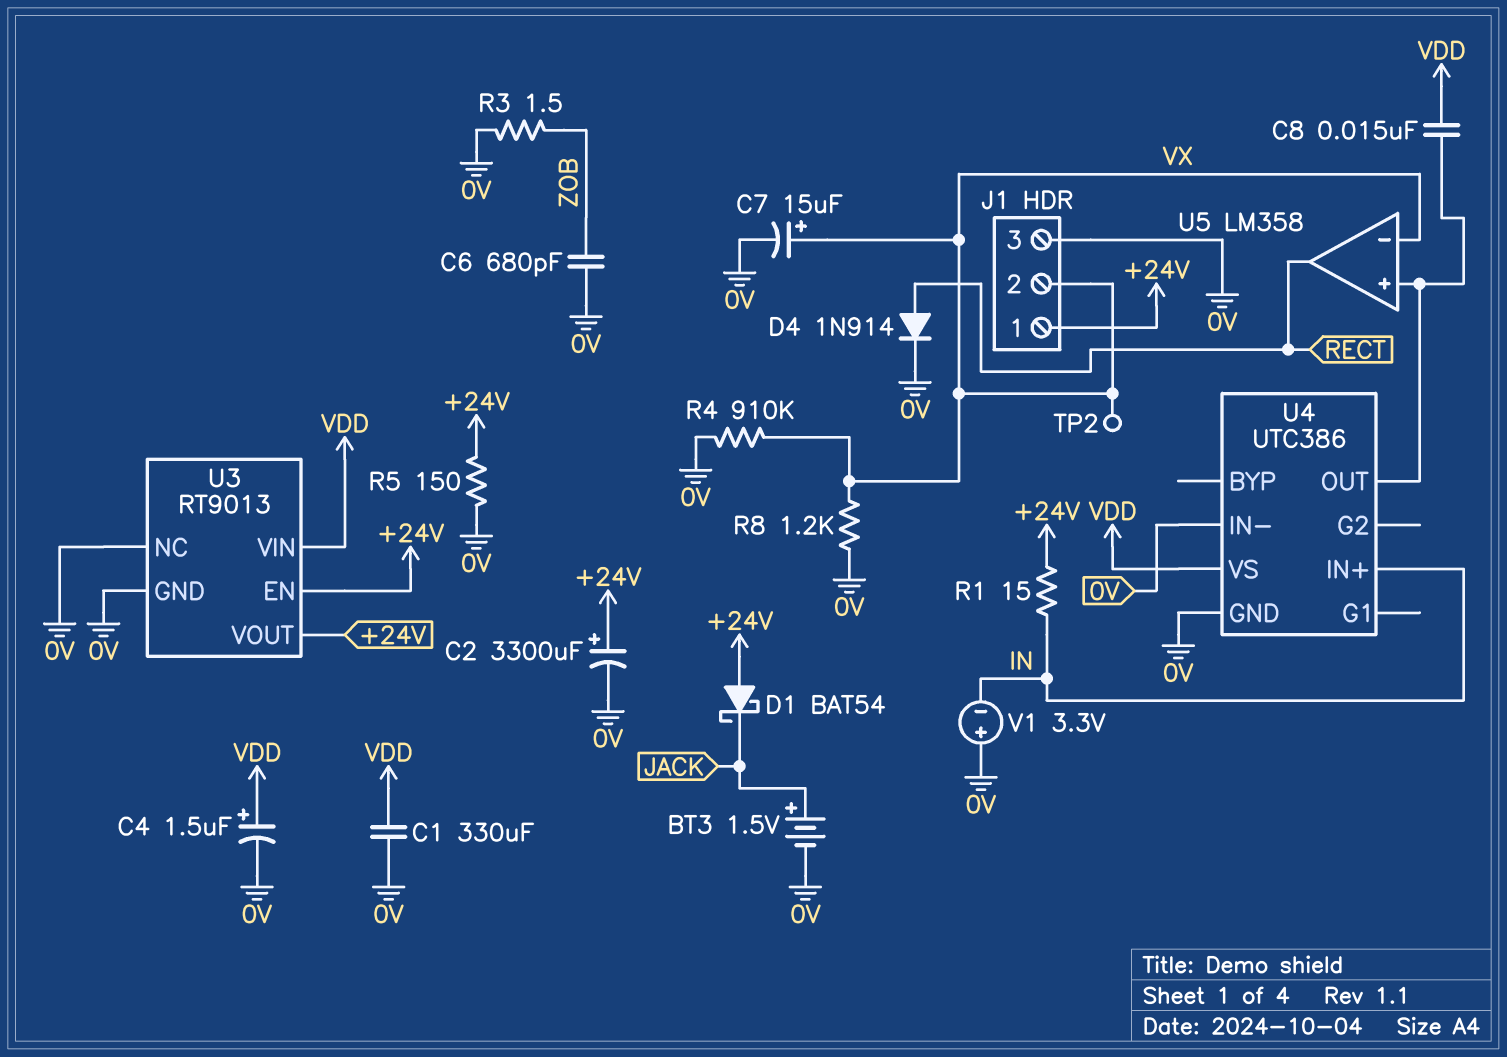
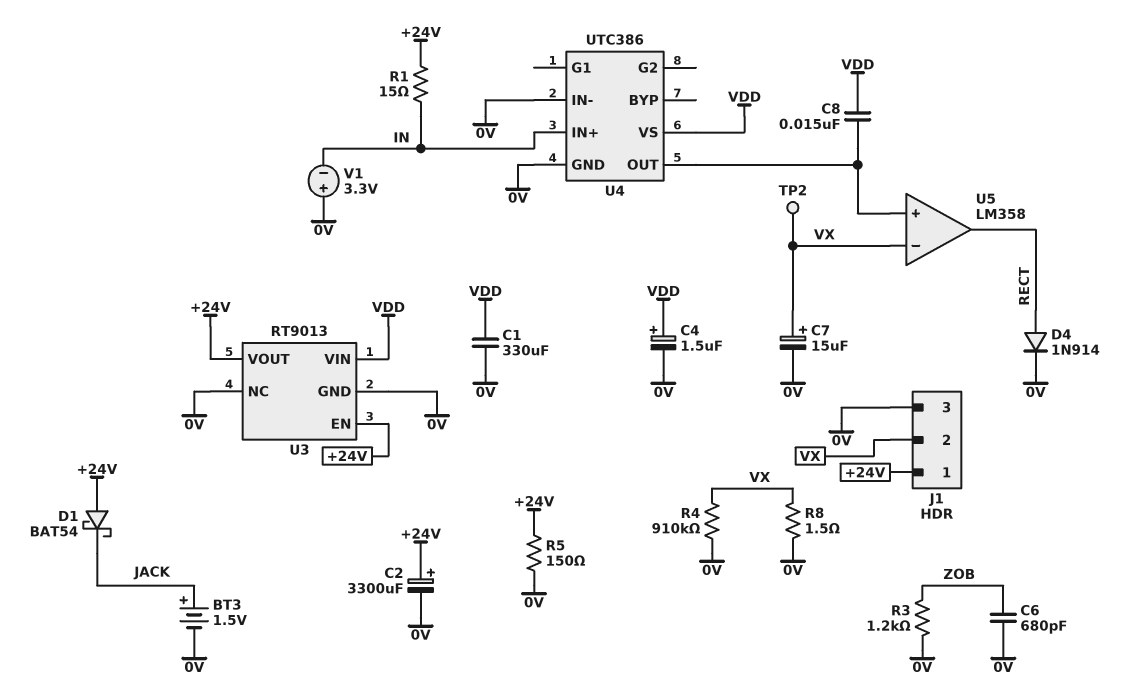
R3: 1.5 (0V, ZOB) -> 1.2k (0V, ZOB)
R8: 1.2k (0V, VX) -> 1.5 (0V, VX)

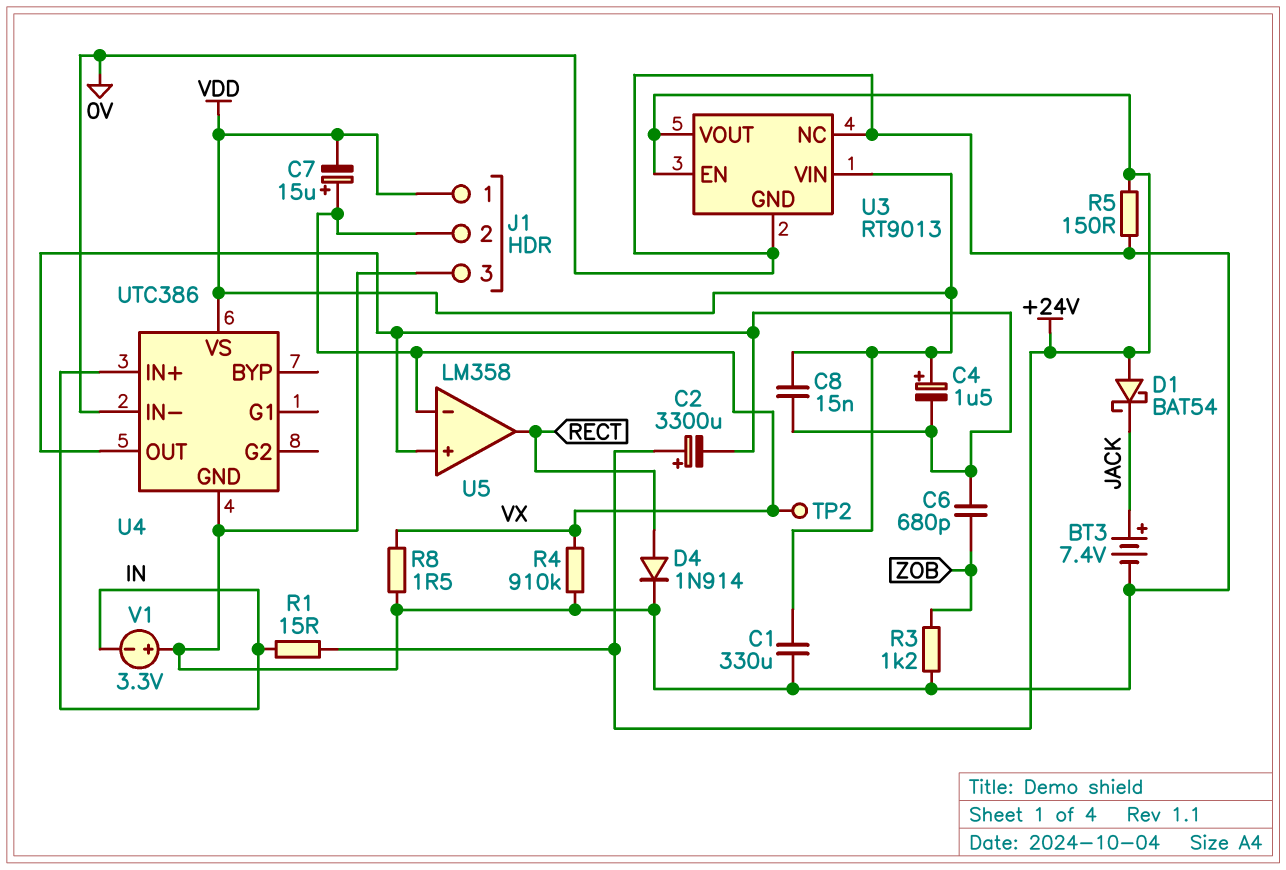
BT3: 1.5V (plus JACK, minus 0V) -> 7.4V (plus JACK, minus 0V)
C2: 3300uF (plus +24V, minus 0V) -> 3300uF (plus +24V, minus U4/OUT)
C4: 1.5uF (plus VDD, minus 0V) -> 1.5uF (plus VDD, minus U4/OUT)
C6: 680pF (0V, ZOB) -> 680pF (U4/OUT, ZOB)
C7: 15uF (plus VX, minus 0V) -> 15uF (plus VX, minus VDD)
J1 pin 1: +24V -> VDD

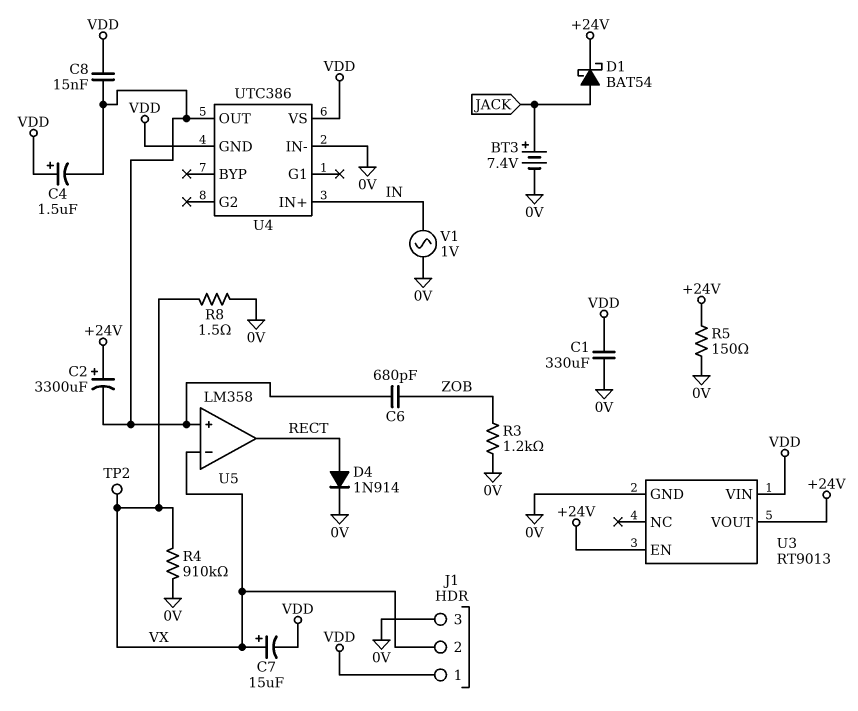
D1: schottky BAT54 (A +24V, K JACK) -> schottky BAT54 (A JACK, K +24V)
R1: 15 (+24V, IN) -> none
U3 pin NC: 0V -> none
U4 pin GND: 0V -> VDD
V1: 3.3V (plus 0V, minus IN) -> AC 1V (0V, IN)

